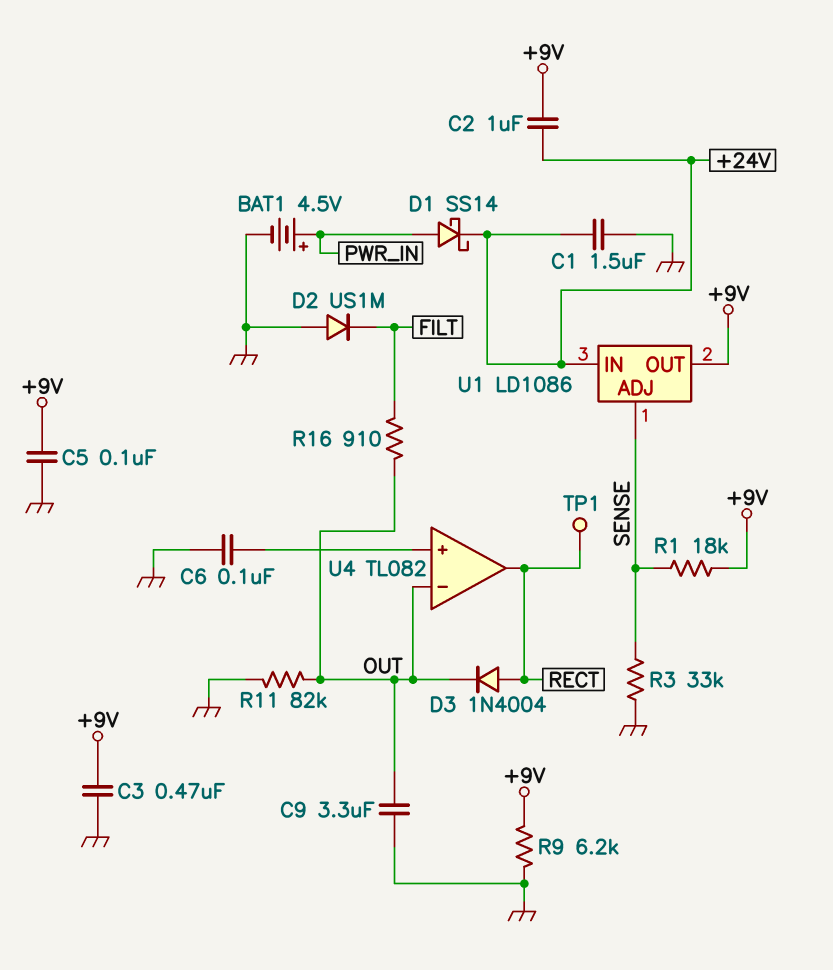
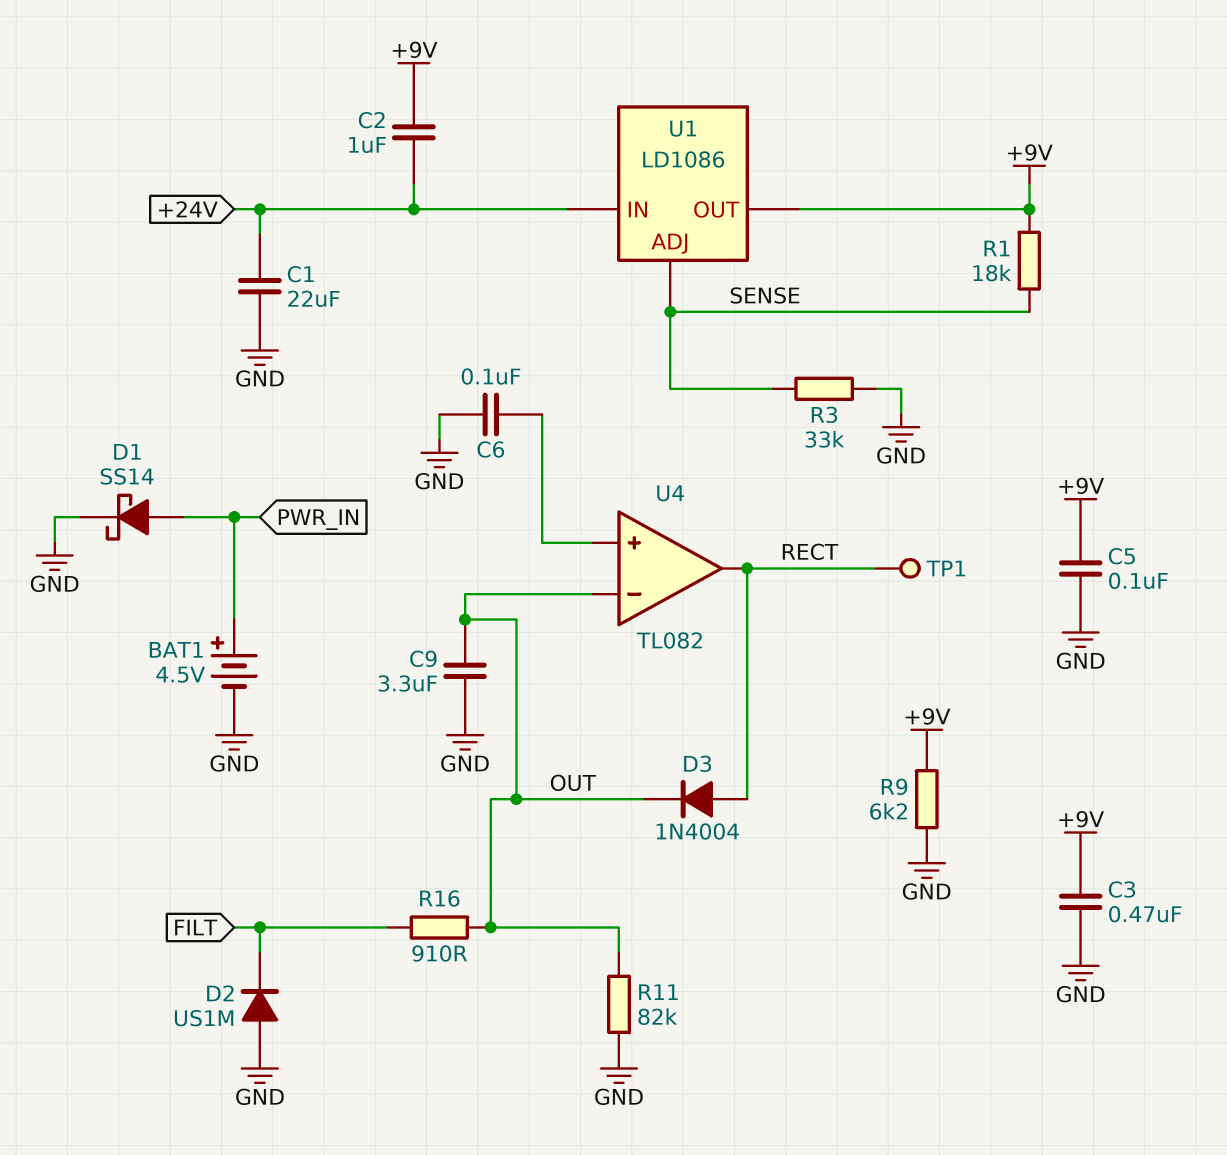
C1: 1.5uF (+24V, GND) -> 22uF (+24V, GND)
D1: schottky SS14 (A PWR_IN, K +24V) -> schottky SS14 (A PWR_IN, K GND)

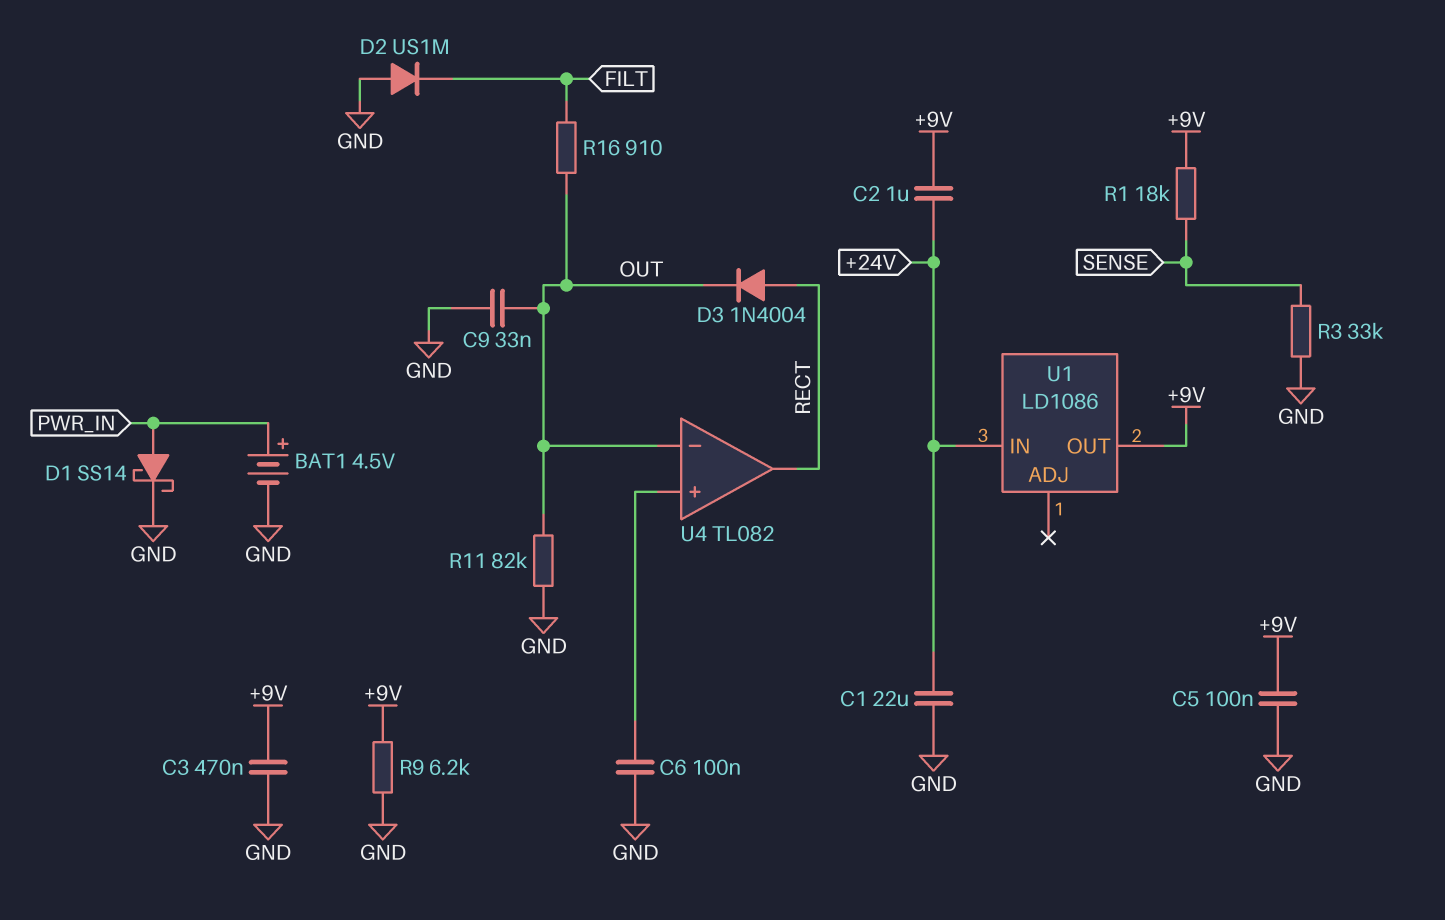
C9: 3.3uF (GND, OUT) -> 33nF (GND, OUT)
TP1: test point (RECT) -> none
U1 pin ADJ: SENSE -> none

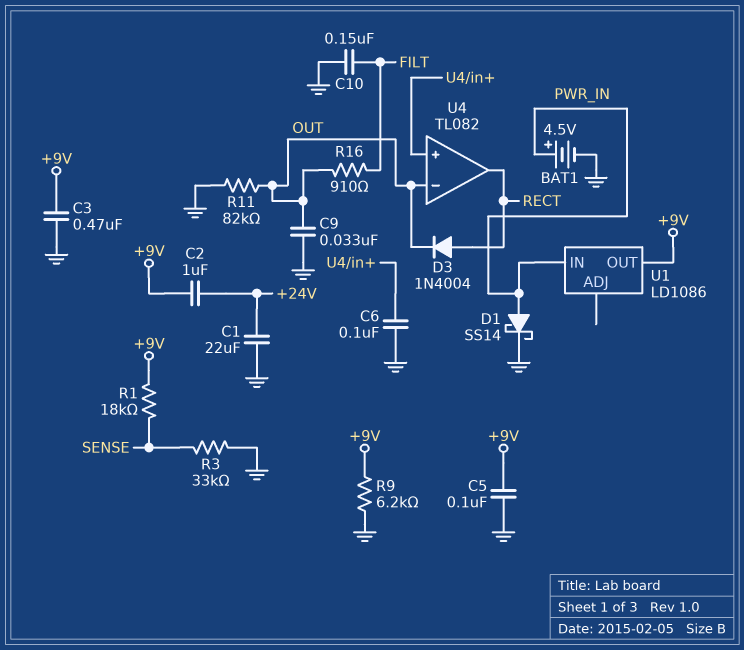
C10: none -> 150nF (FILT, GND)
D2: diode US1M (A GND, K FILT) -> none
U1 pin IN: +24V -> PWR_IN

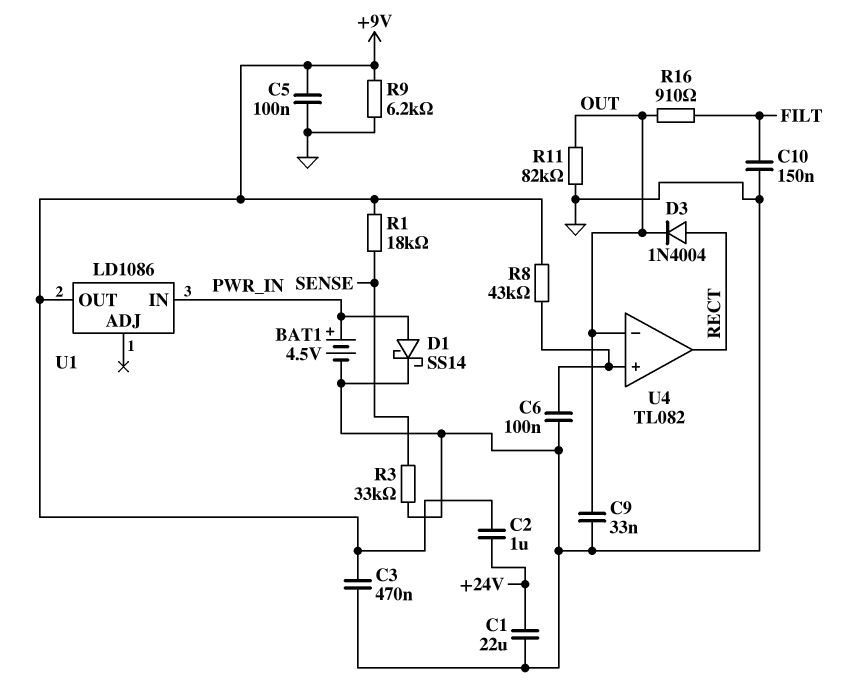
R8: none -> 43k (+9V, U4/in+)

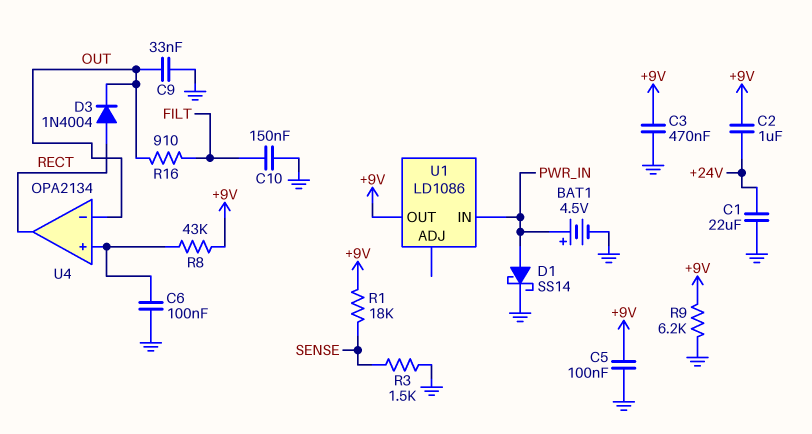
R3: 33k (GND, SENSE) -> 1.5k (GND, SENSE)
R11: 82k (GND, OUT) -> none
U4: TL082 -> OPA2134

